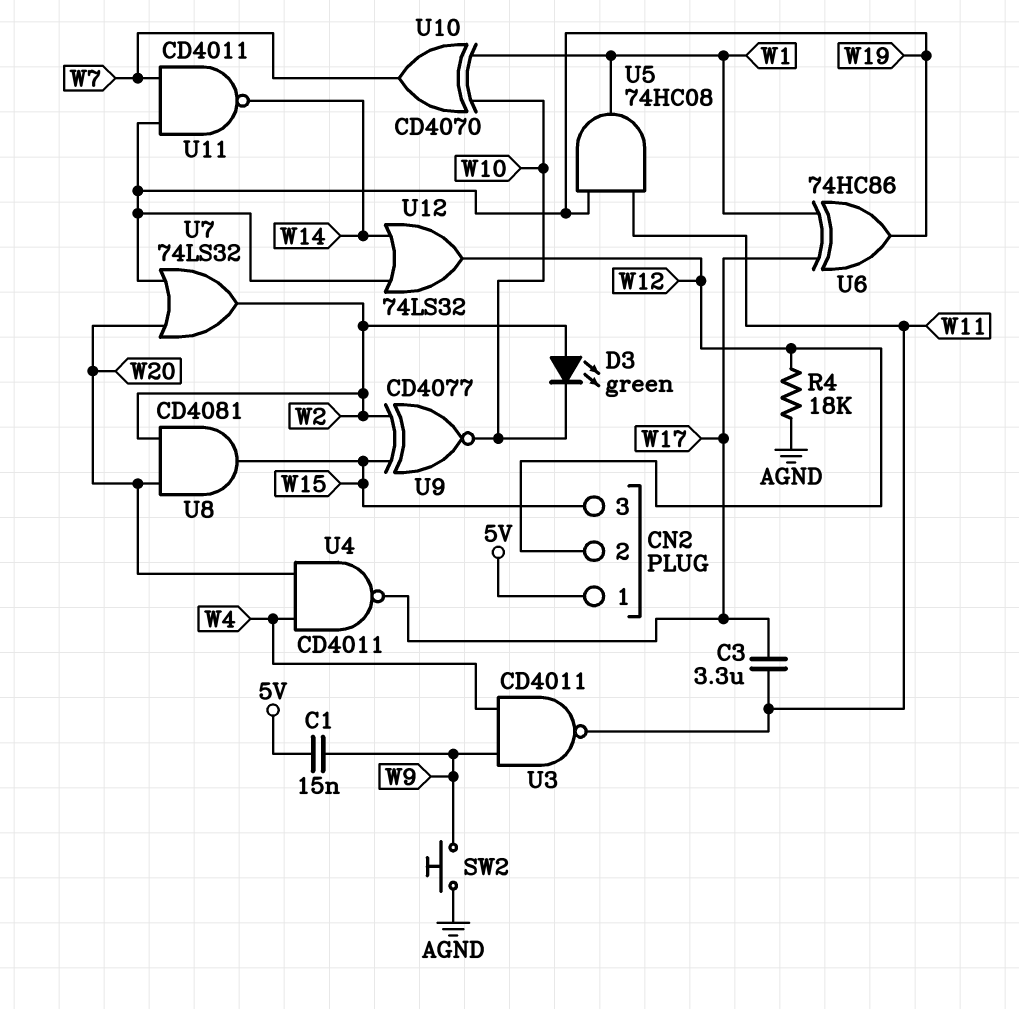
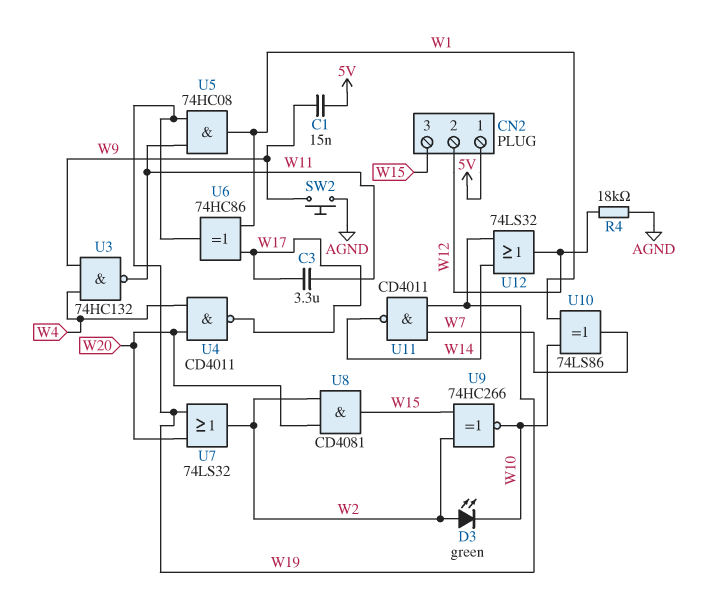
U3: NAND CD4011 (in W4, in W9, out W11) -> NAND 74HC132 (in W4, in W9, out W11)
U9: XNOR CD4077 (in W2, in W15, out W10) -> XNOR 74HC266 (in W2, in W15, out W10)
U10: XOR CD4070 (in W1, in W10, out W7) -> XOR 74LS86 (in W1, in W10, out W7)

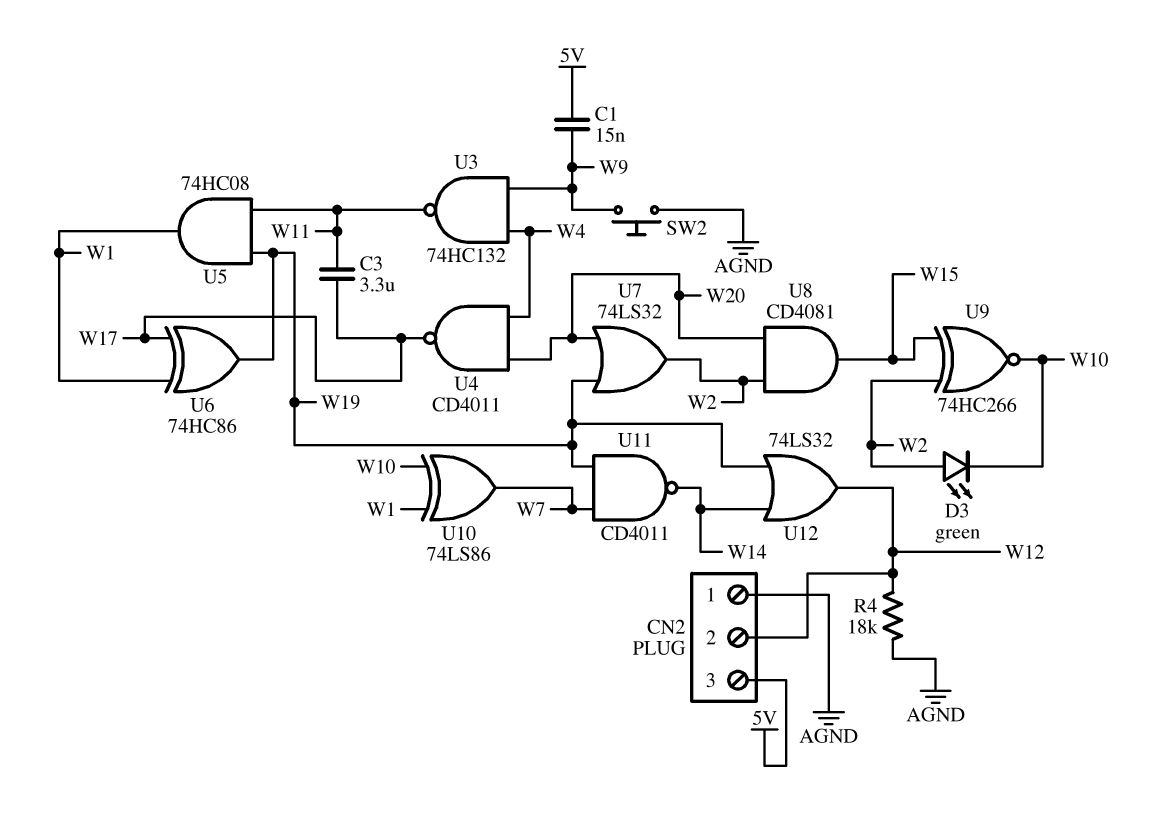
CN2 pin 1: 5V -> AGND
CN2 pin 3: W15 -> 5V

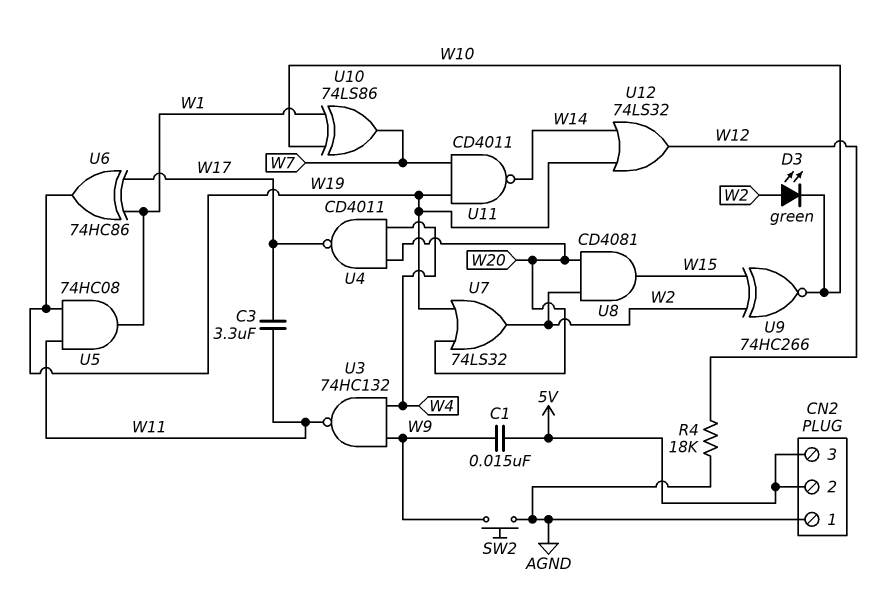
CN2 pin 2: W12 -> 5V

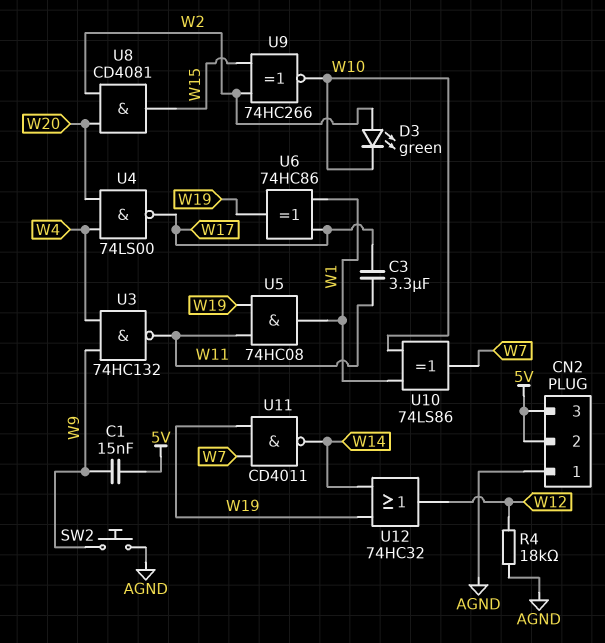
U4: NAND CD4011 (in W4, in W20, out W17) -> NAND 74LS00 (in W4, in W20, out W17)
U7: OR 74LS32 (in W19, in W20, out W2) -> none
U12: OR 74LS32 (in W14, in W19, out W12) -> OR 74HC32 (in W14, in W19, out W12)

